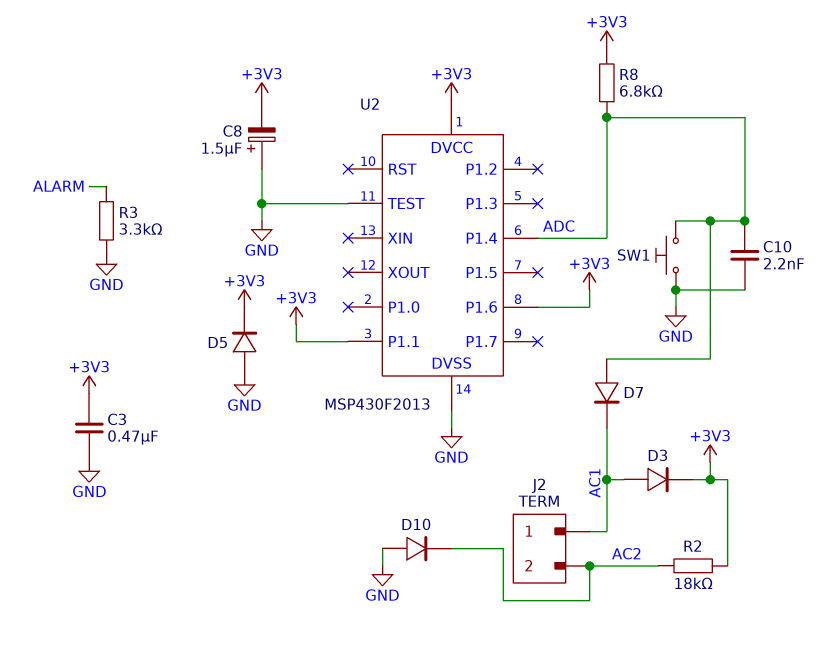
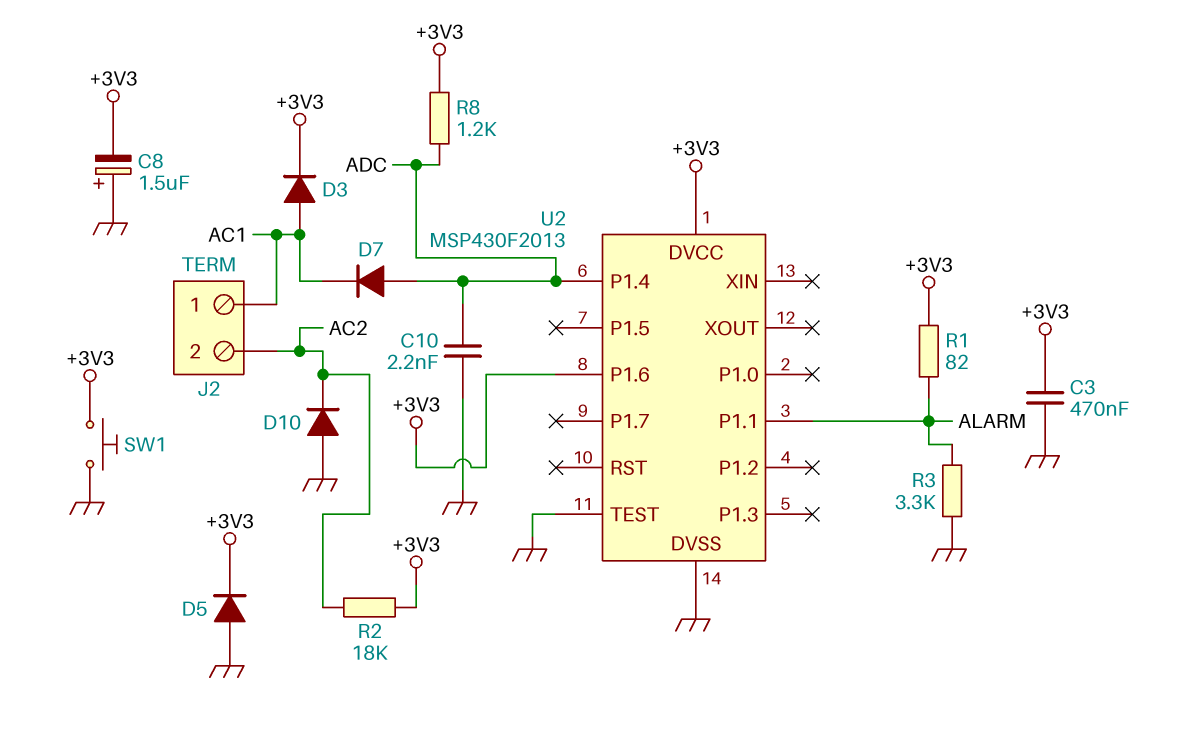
R1: none -> 82 (+3V3, ALARM)
R8: 6.8k (+3V3, ADC) -> 1.2k (+3V3, ADC)
SW1: button (ADC, GND) -> button (+3V3, GND)
U2 pin P1.1: +3V3 -> ALARM

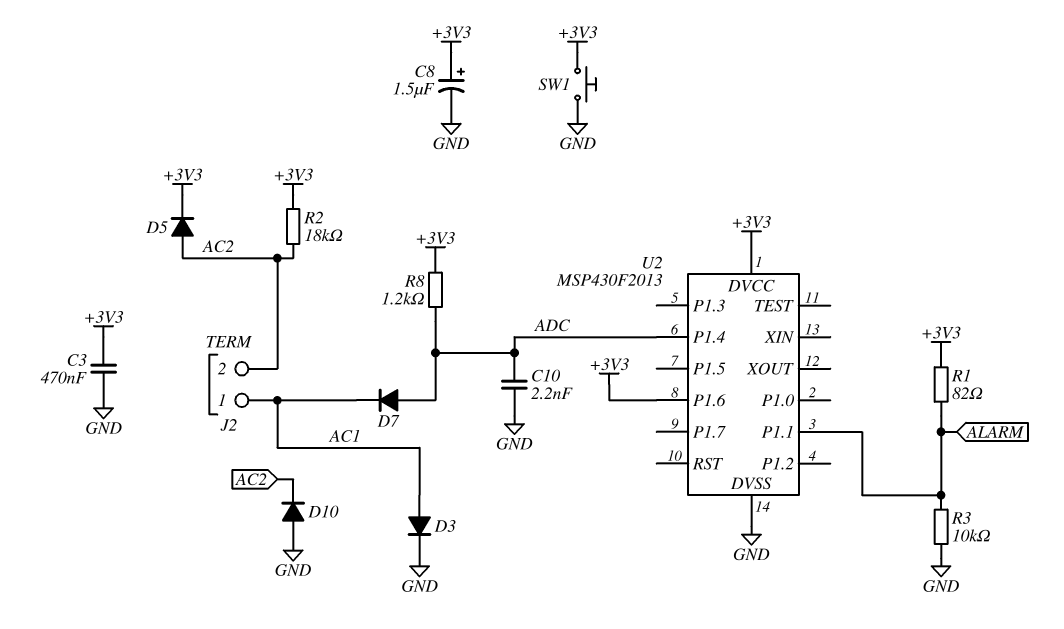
C8: 1.5uF (plus GND, minus +3V3) -> 1.5uF (plus +3V3, minus GND)
D3: diode (A AC1, K +3V3) -> diode (A AC1, K GND)
D5: diode (A GND, K +3V3) -> diode (A AC2, K +3V3)
R3: 3.3k (ALARM, GND) -> 10k (ALARM, GND)
U2 pin TEST: GND -> none

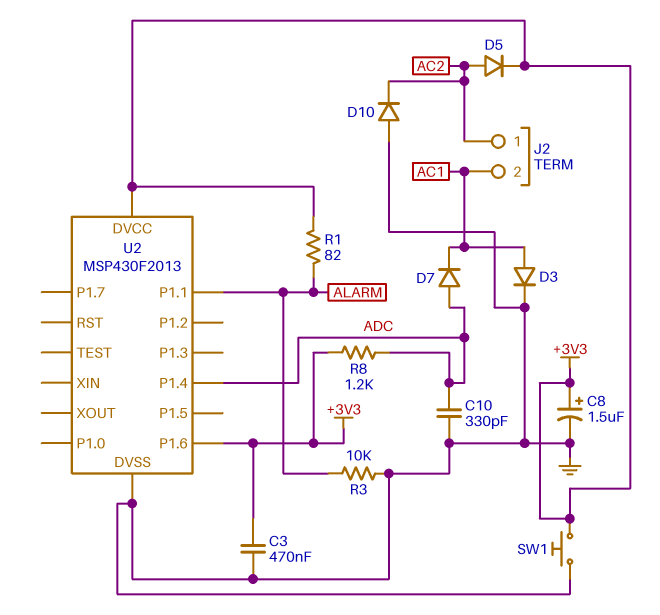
C10: 2.2nF (ADC, GND) -> 330pF (ADC, GND)
J2 pin 1: AC1 -> AC2
J2 pin 2: AC2 -> AC1
R2: 18k (+3V3, AC2) -> none

